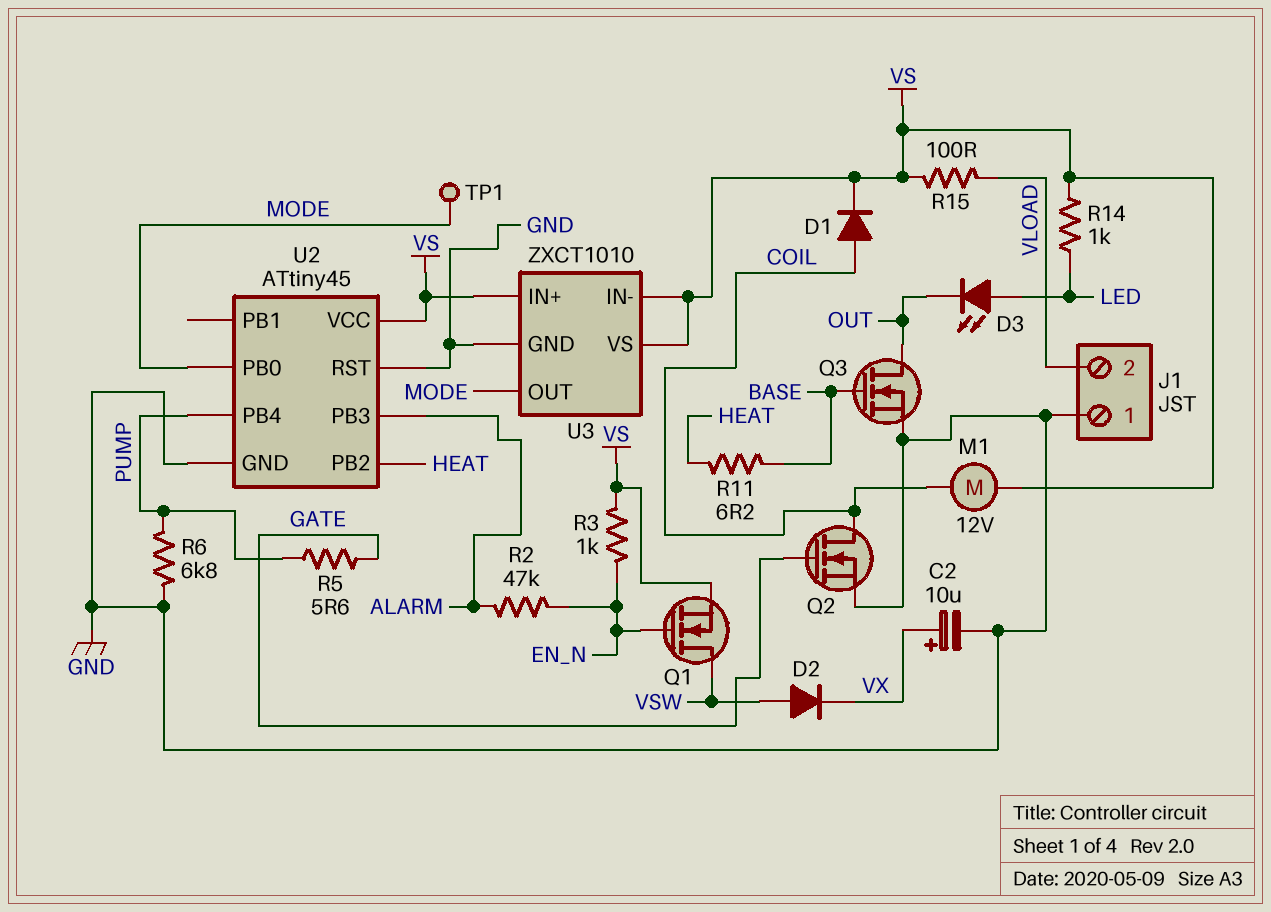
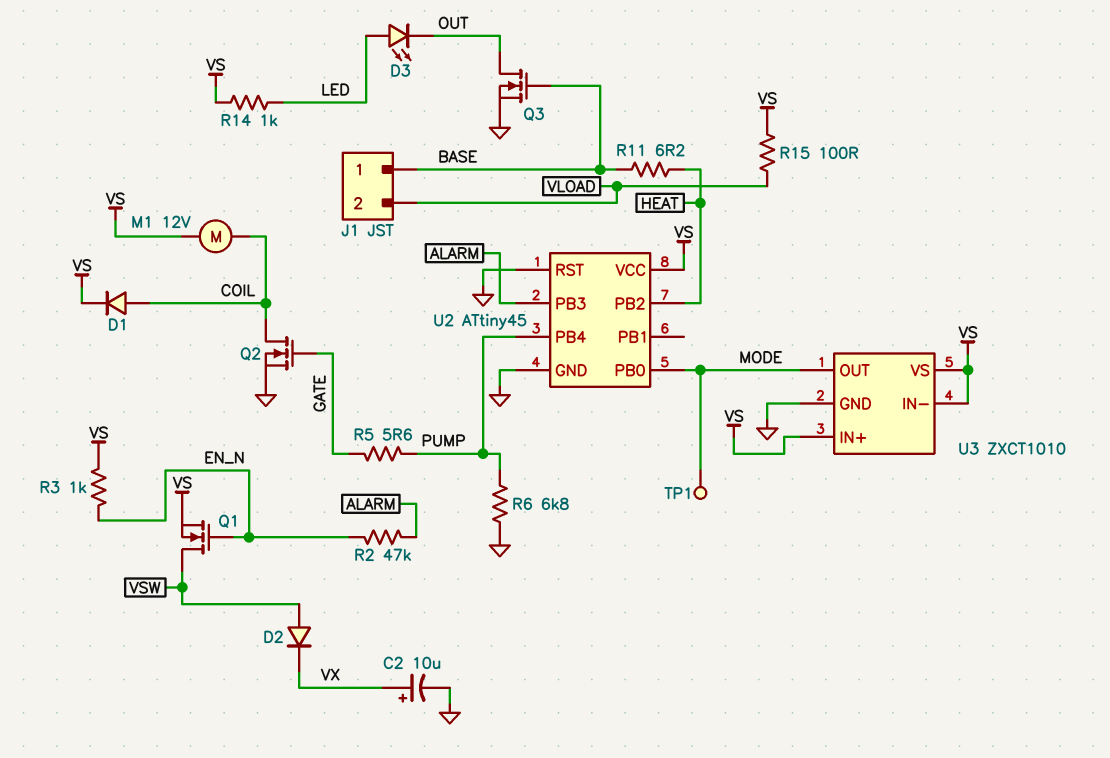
J1 pin 1: GND -> BASE

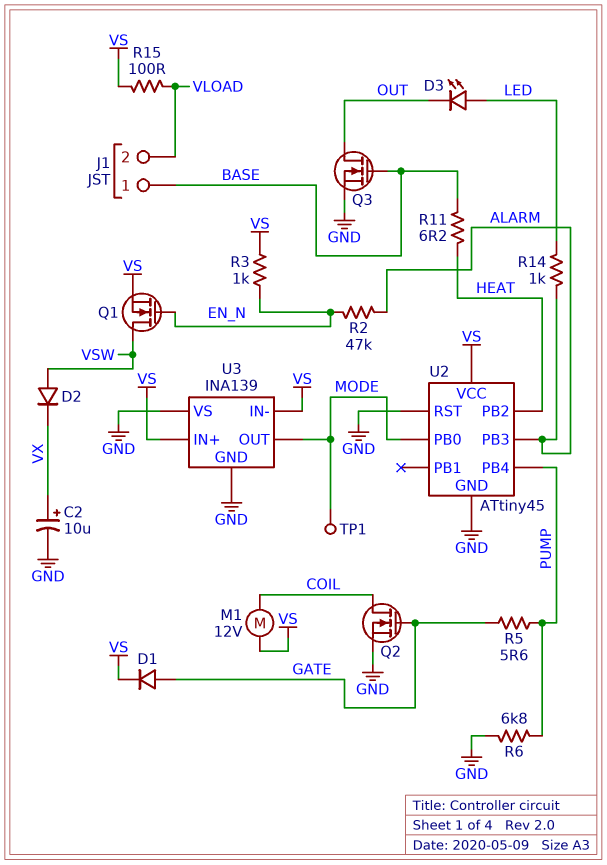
D1: diode (A COIL, K VS) -> diode (A GATE, K VS)
R14: 1k (LED, VS) -> 1k (ALARM, LED)
U3: ZXCT1010 -> INA139
U3 pin VS: VS -> GND

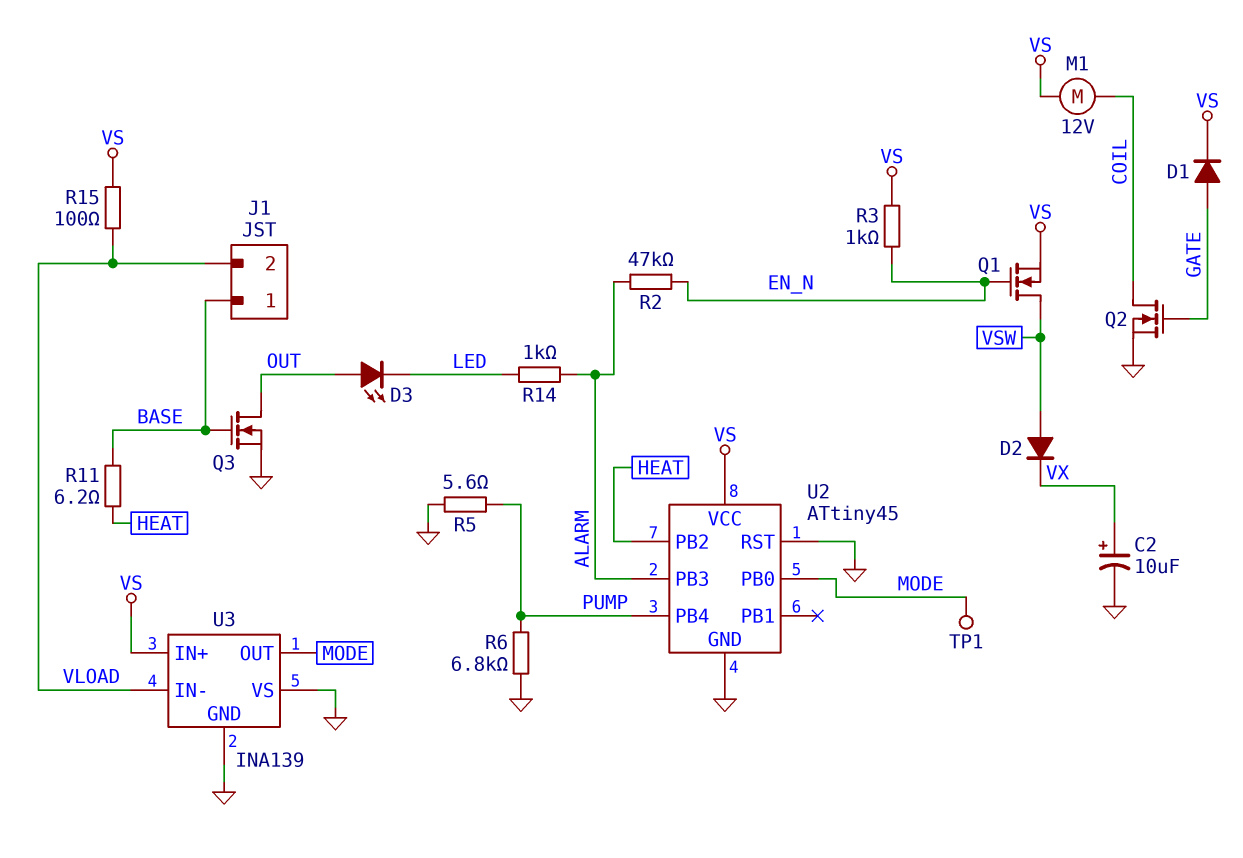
D3: LED (A LED, K OUT) -> LED (A OUT, K LED)
R5: 5.6 (GATE, PUMP) -> 5.6 (GND, PUMP)
U3 pin IN-: VS -> VLOAD

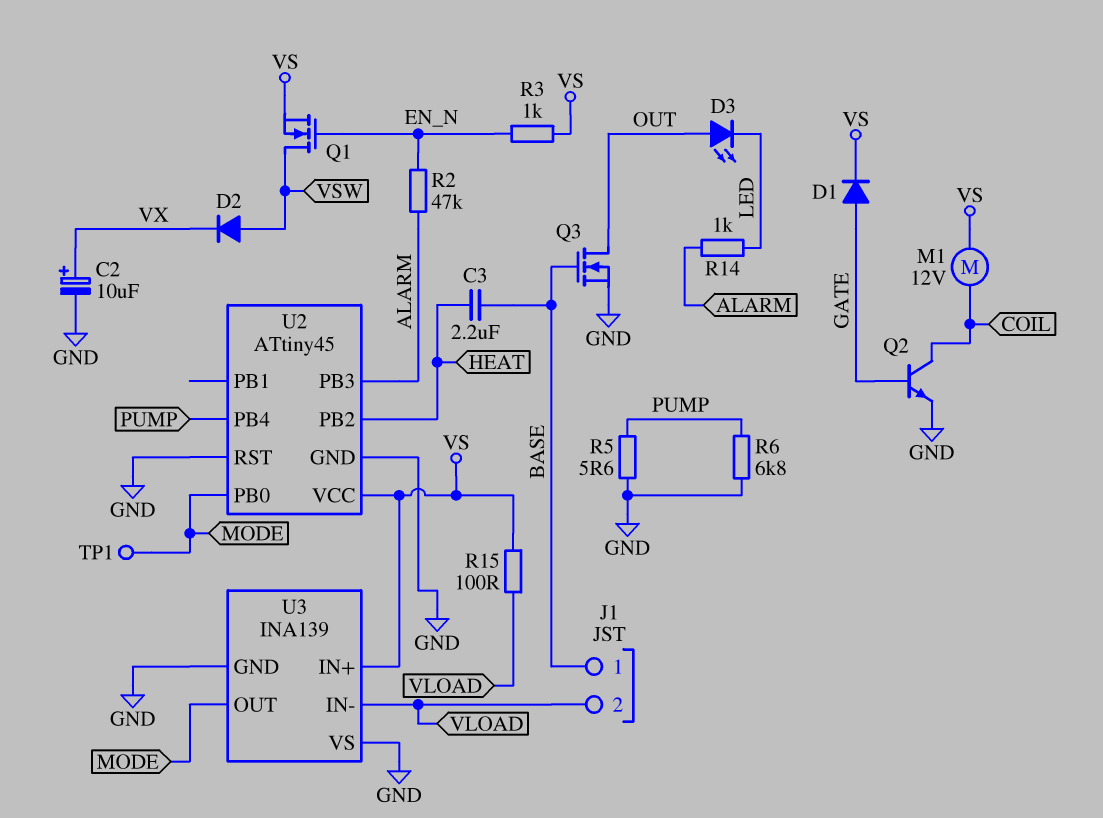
C3: none -> 2.2uF (BASE, HEAT)
Q2: NMOS (G GATE, D COIL, S GND) -> NPN (B GATE, C COIL, E GND)
R11: 6.2 (BASE, HEAT) -> none

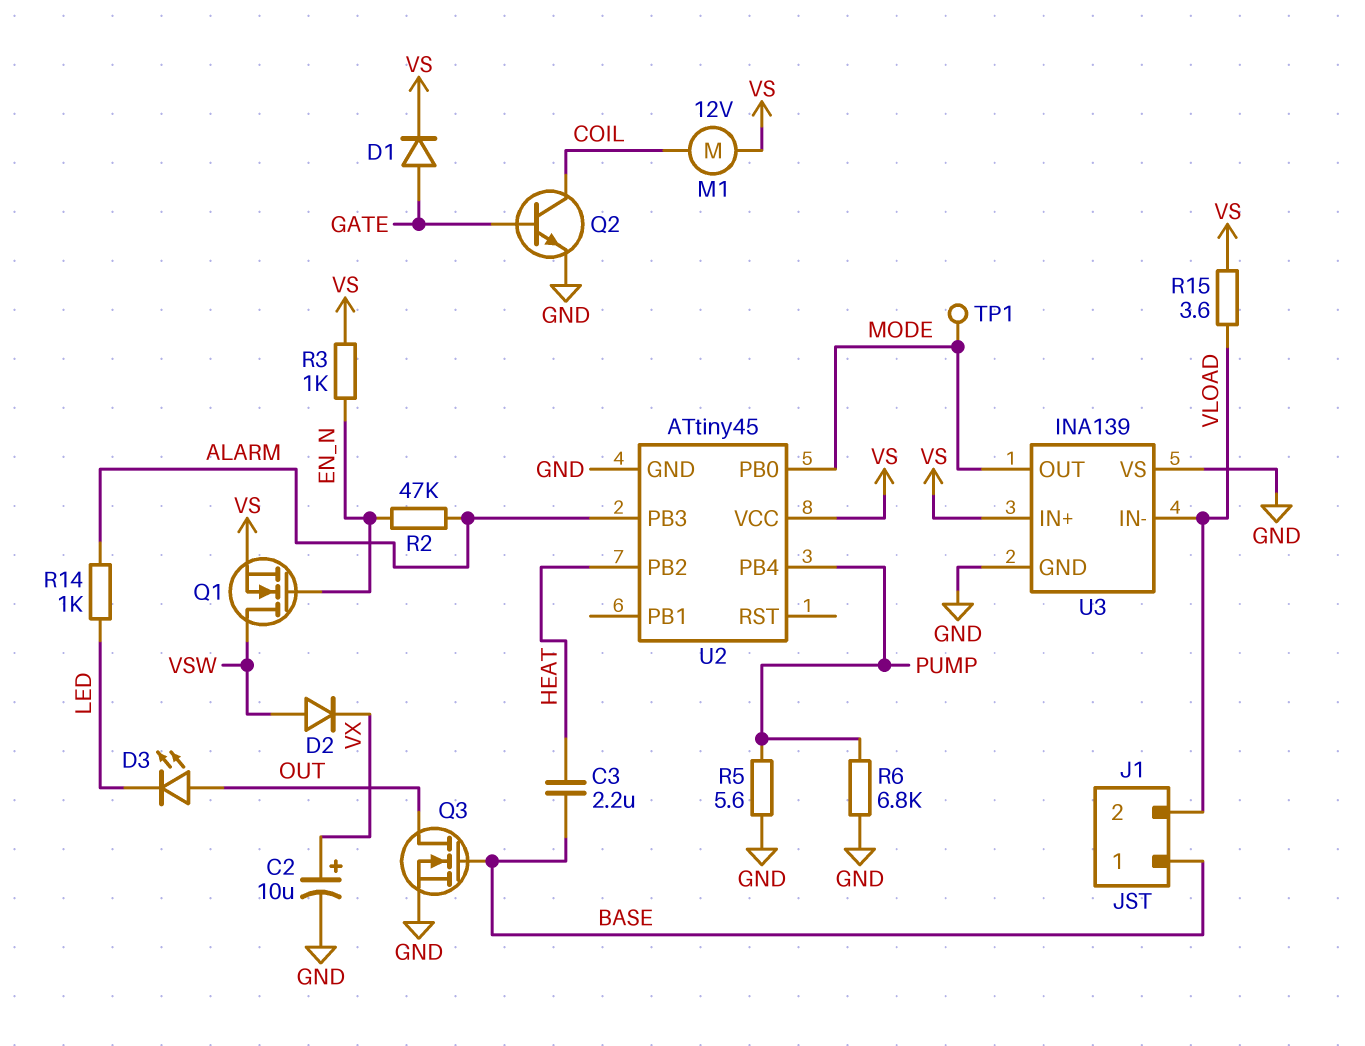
R15: 100 (VLOAD, VS) -> 3.6 (VLOAD, VS)
U2 pin RST: GND -> none

